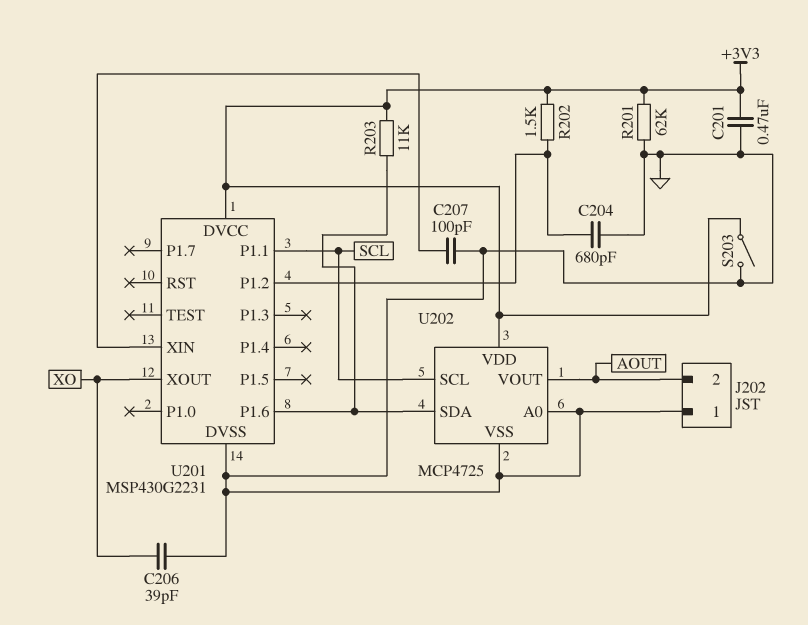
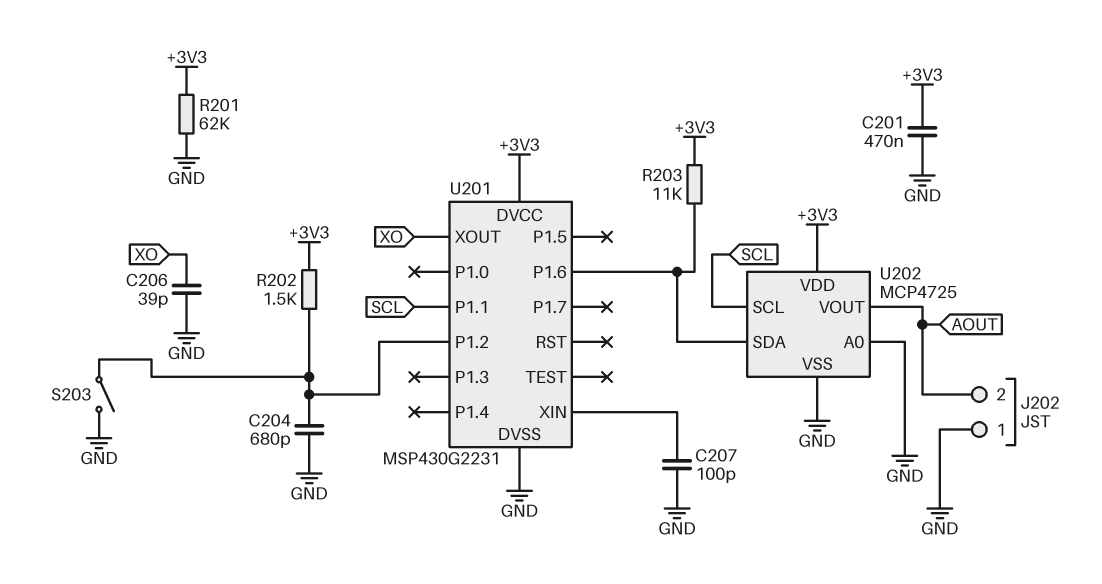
S203: switch (+3V3, GND) -> switch (GND, U201/P1.2)

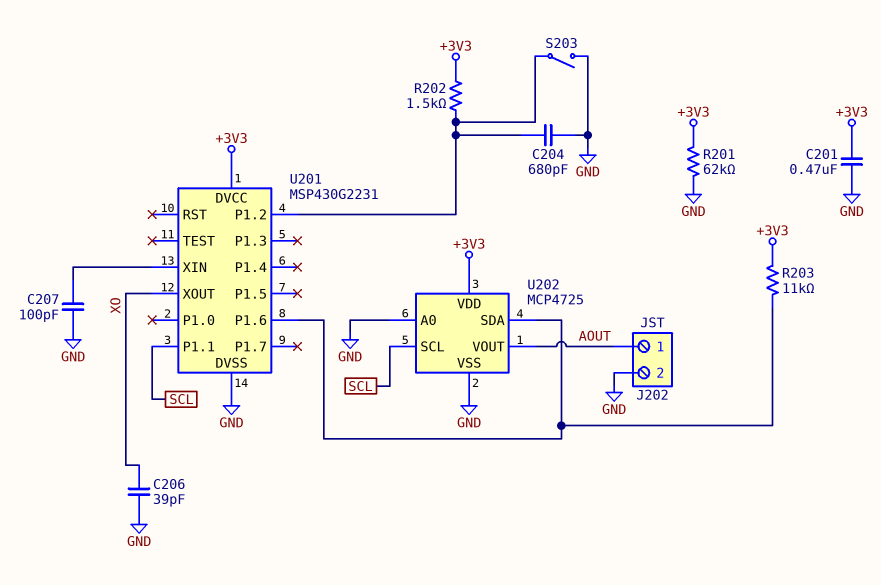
J202 pin 1: GND -> AOUT
J202 pin 2: AOUT -> GND

